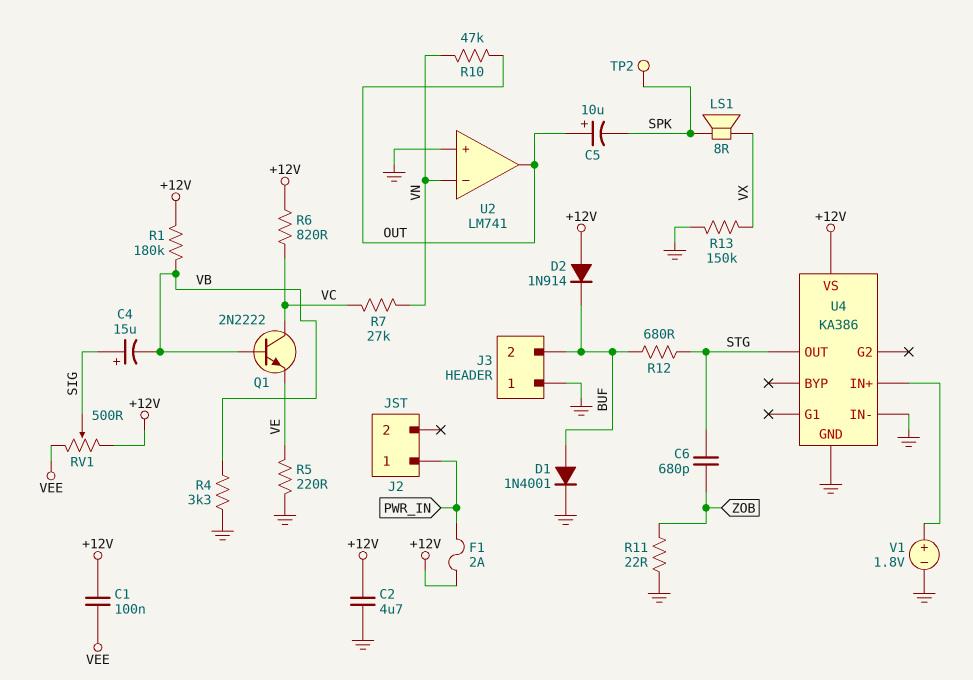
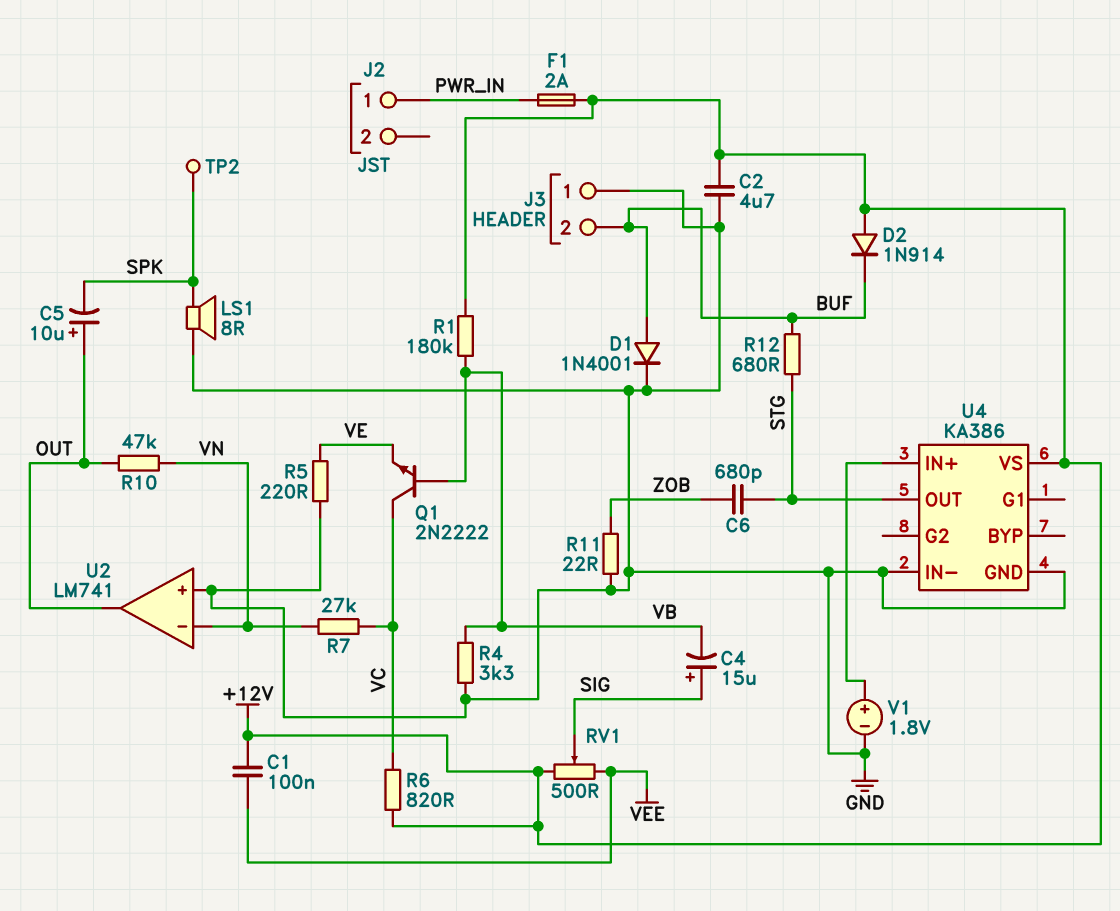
LS1: speaker 8R (SPK, VX) -> speaker 8R (GND, SPK)
R13: 150k (GND, VX) -> none

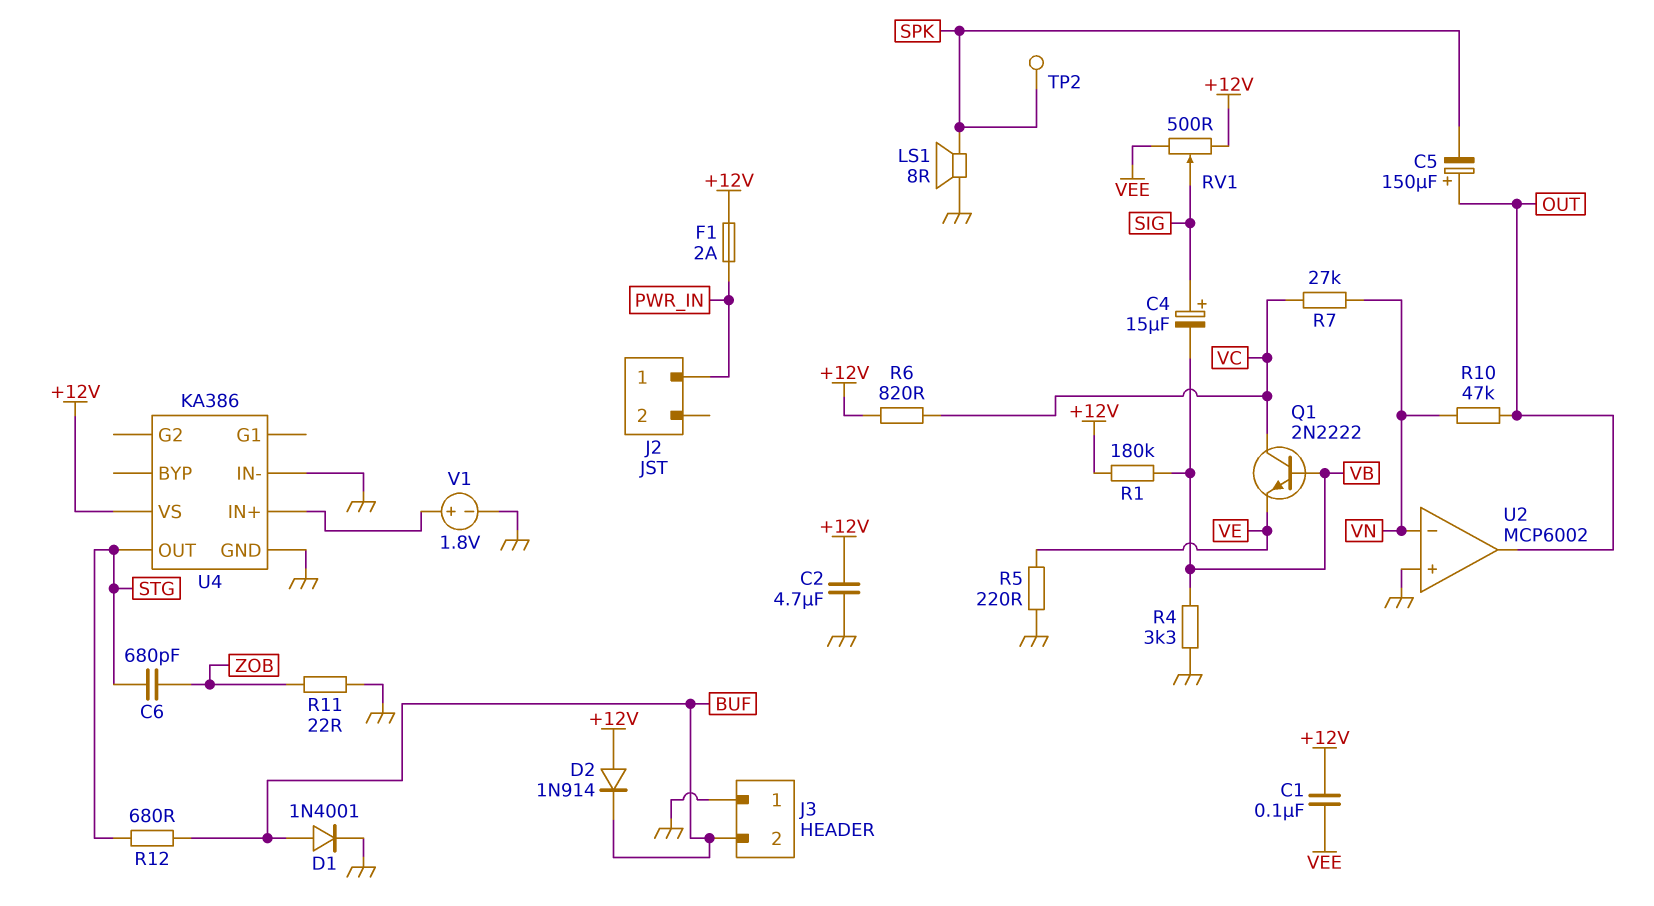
C5: 10uF (plus OUT, minus SPK) -> 150uF (plus OUT, minus SPK)
U2: LM741 -> MCP6002

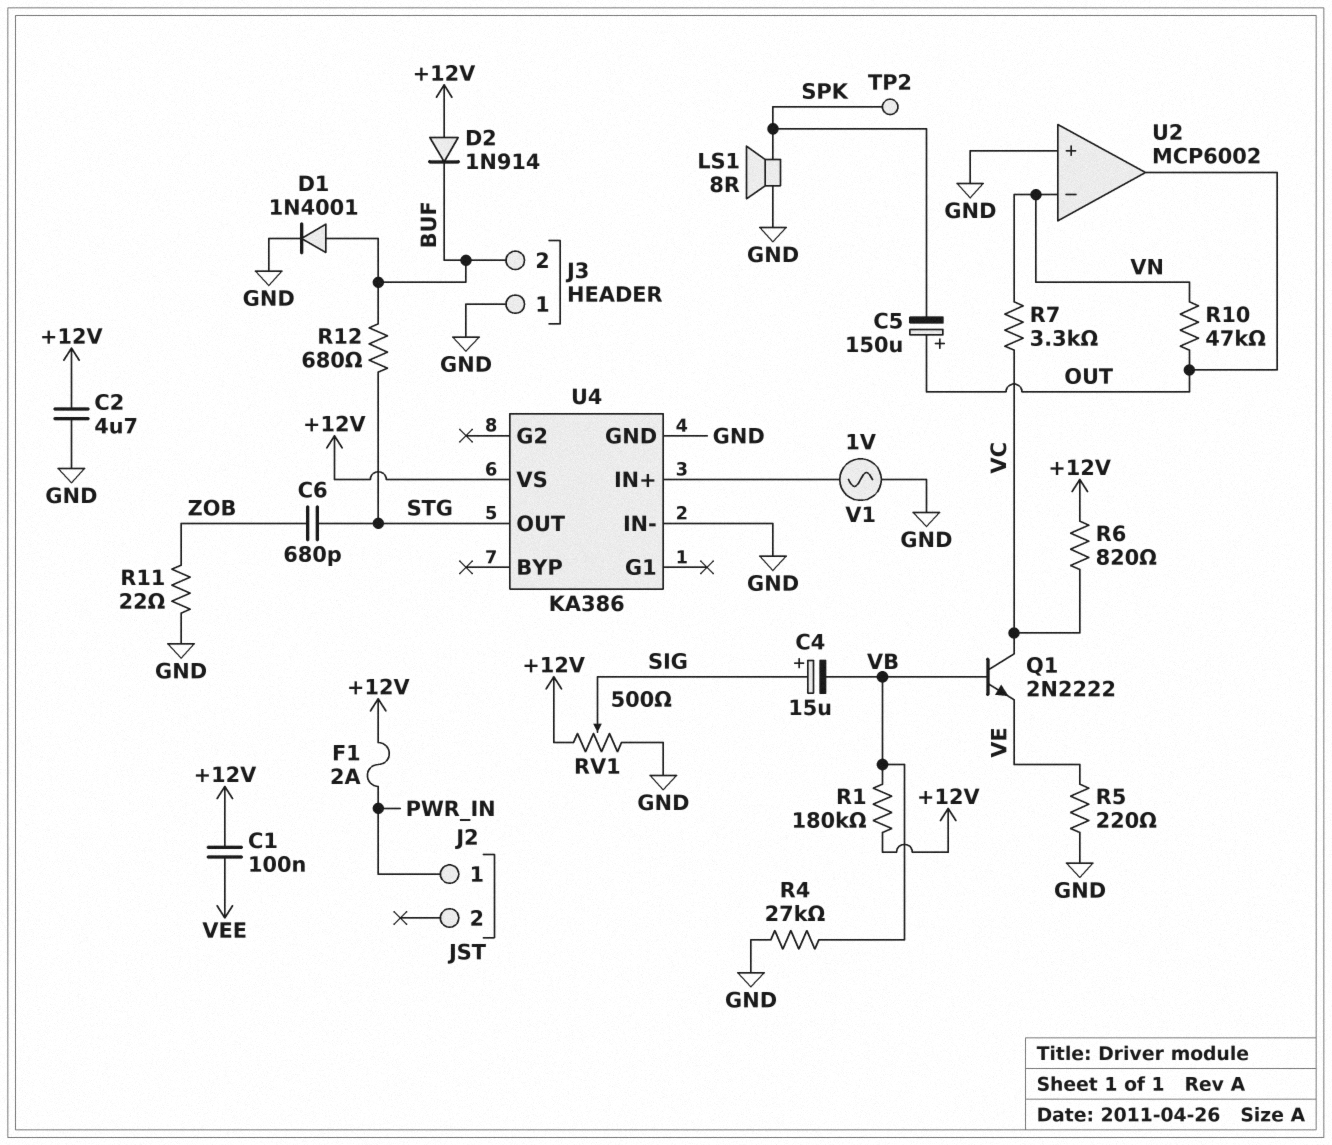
R4: 3.3k (GND, VB) -> 27k (GND, VB)
R7: 27k (VC, VN) -> 3.3k (VC, VN)
RV1: 500 (+12V, VEE, wiper SIG) -> 500 (+12V, GND, wiper SIG)
V1: 1.8V (plus U4/IN+, minus GND) -> AC 1V (GND, U4/IN+)

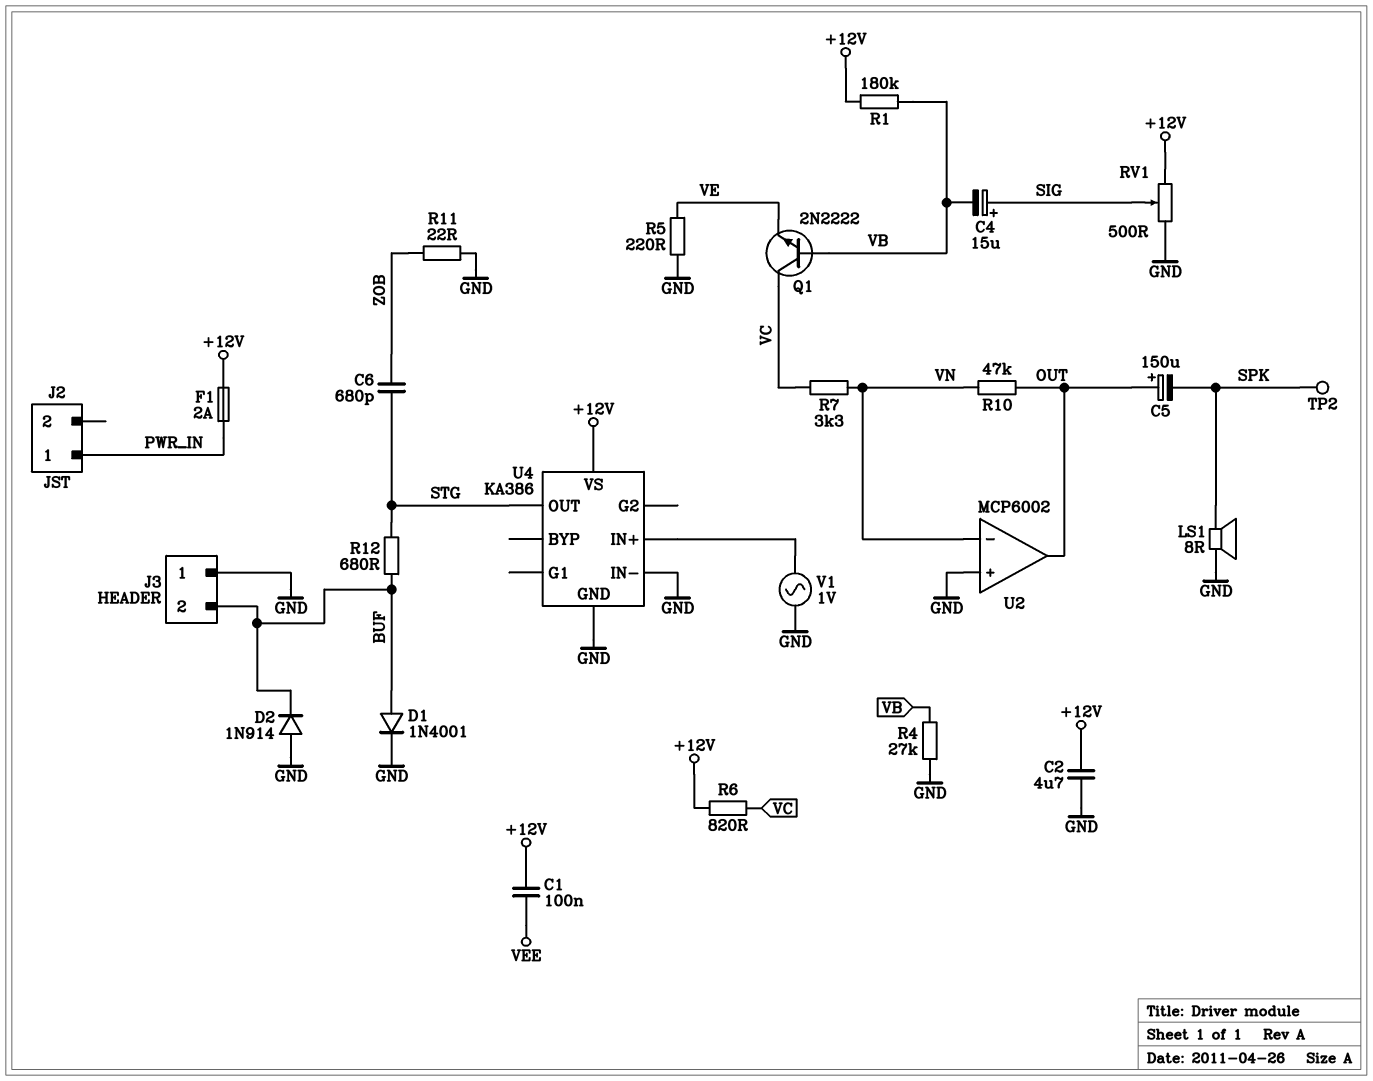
D2: diode 1N914 (A +12V, K BUF) -> diode 1N914 (A GND, K BUF)

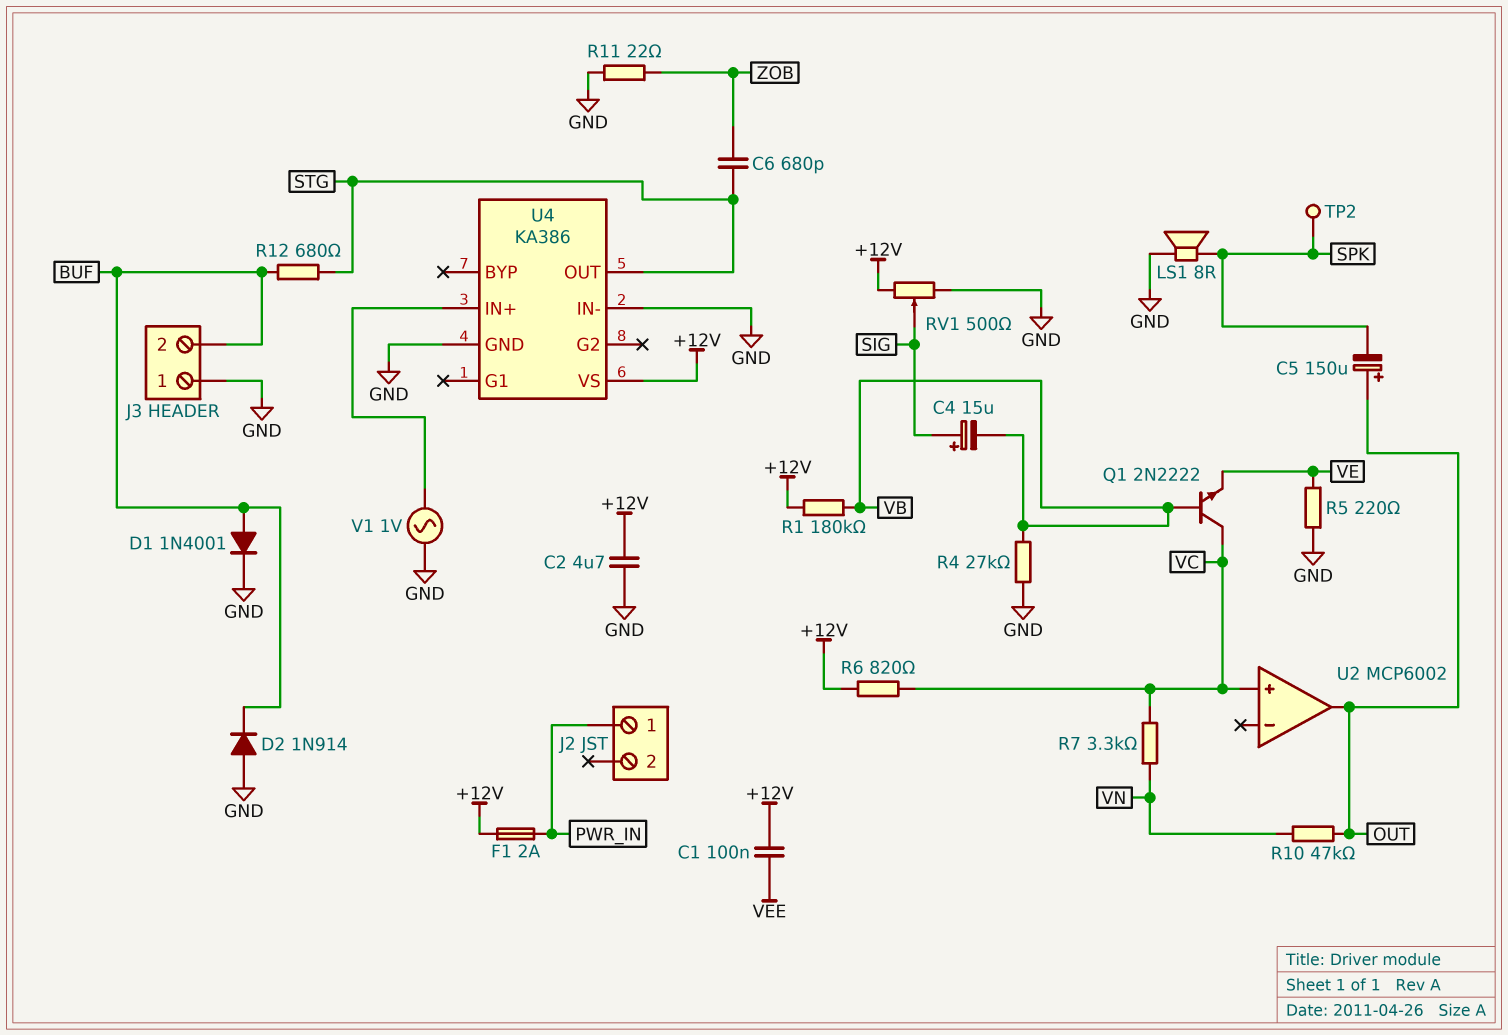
U2 pin in+: GND -> VC
U2 pin in-: VN -> none

